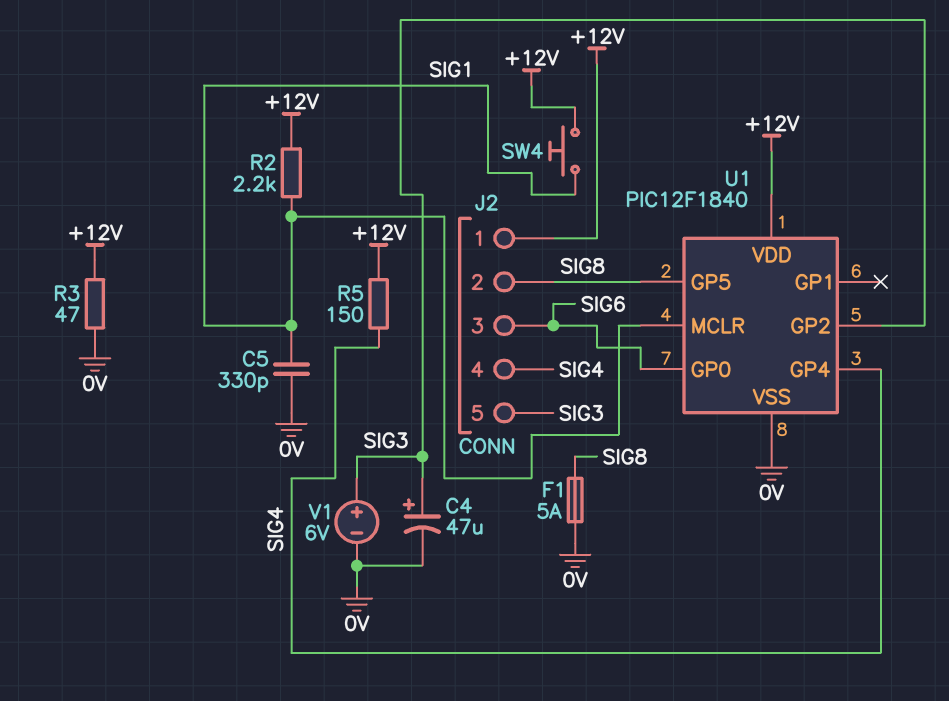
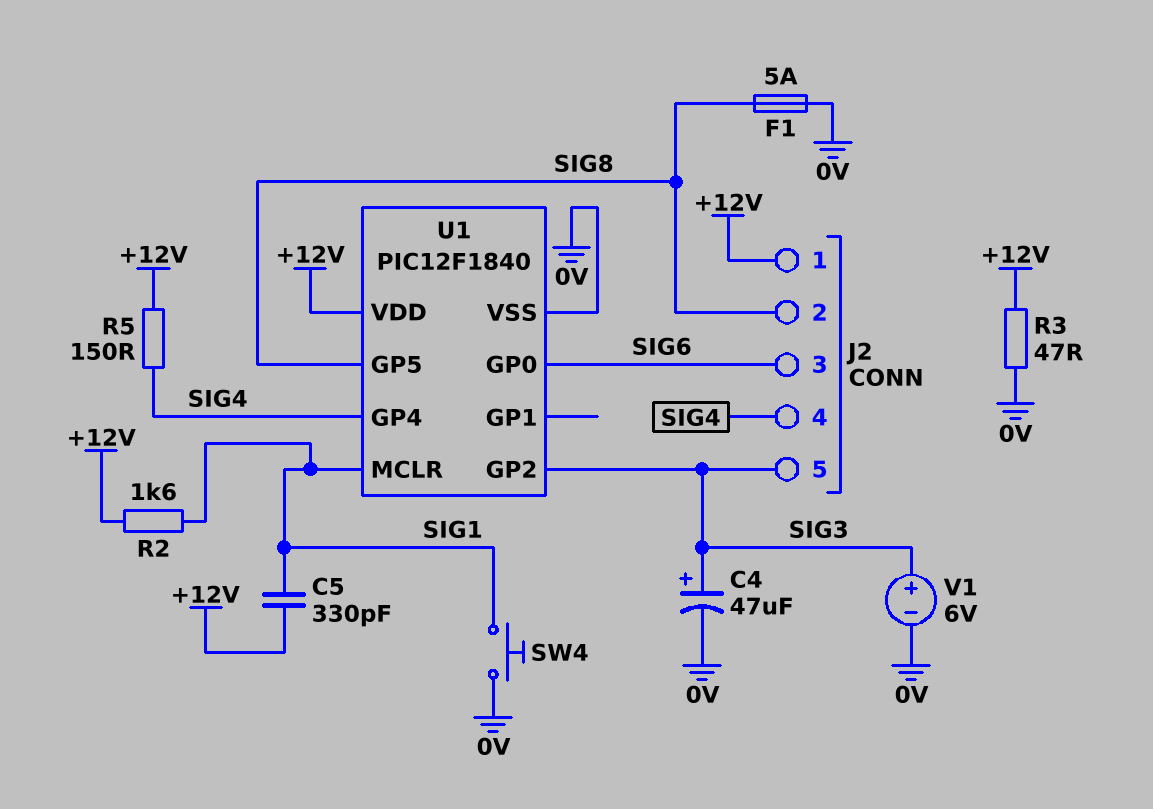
C5: 330pF (0V, SIG1) -> 330pF (+12V, SIG1)
R2: 2.2k (+12V, SIG1) -> 1.6k (+12V, SIG1)
SW4: button (+12V, SIG1) -> button (0V, SIG1)

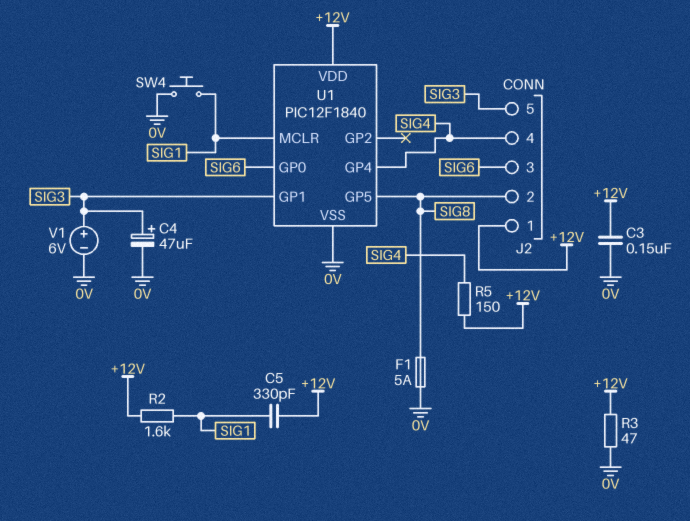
C3: none -> 150nF (+12V, 0V)
U1 pin GP1: none -> SIG3
U1 pin GP2: SIG3 -> none

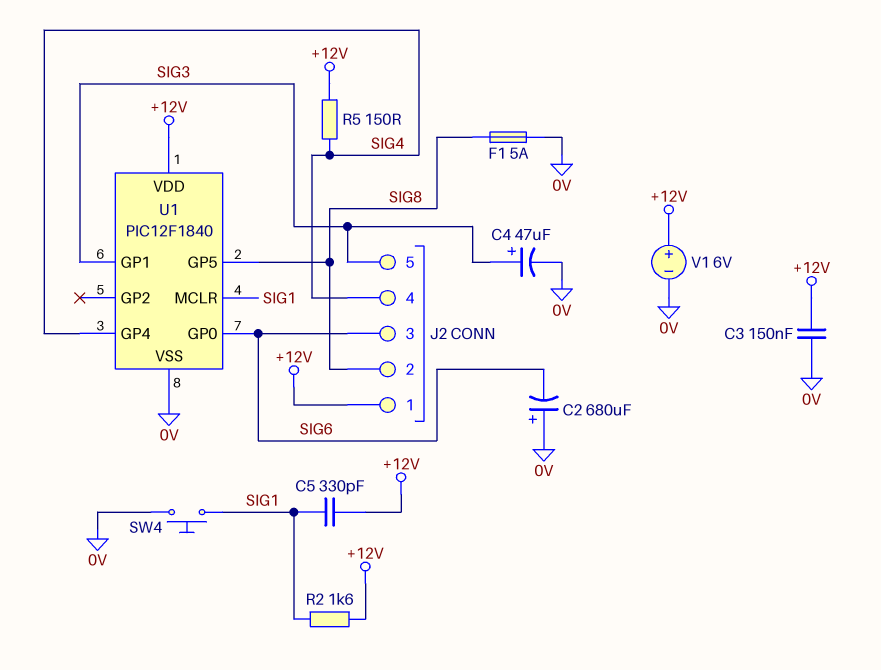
C2: none -> 680uF (plus 0V, minus SIG6)
R3: 47 (+12V, 0V) -> none
V1: 6V (plus SIG3, minus 0V) -> 6V (plus +12V, minus 0V)

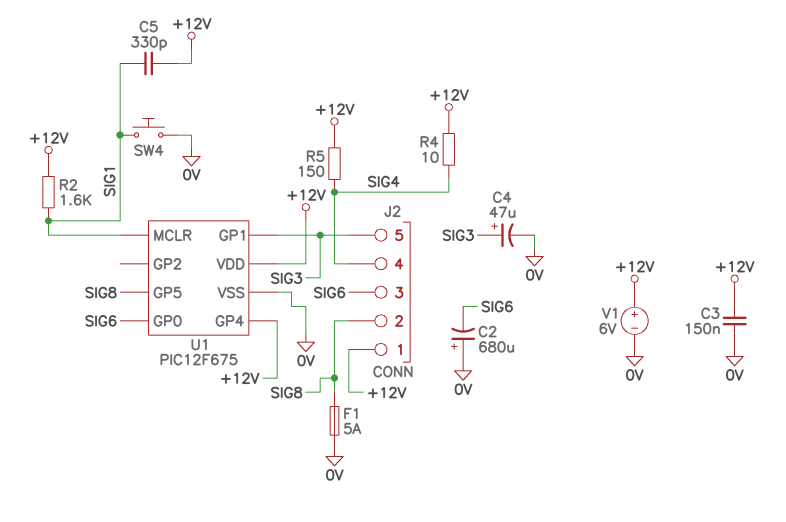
R4: none -> 10 (+12V, SIG4)
U1: PIC12F1840 -> PIC12F675
U1 pin GP4: SIG4 -> +12V

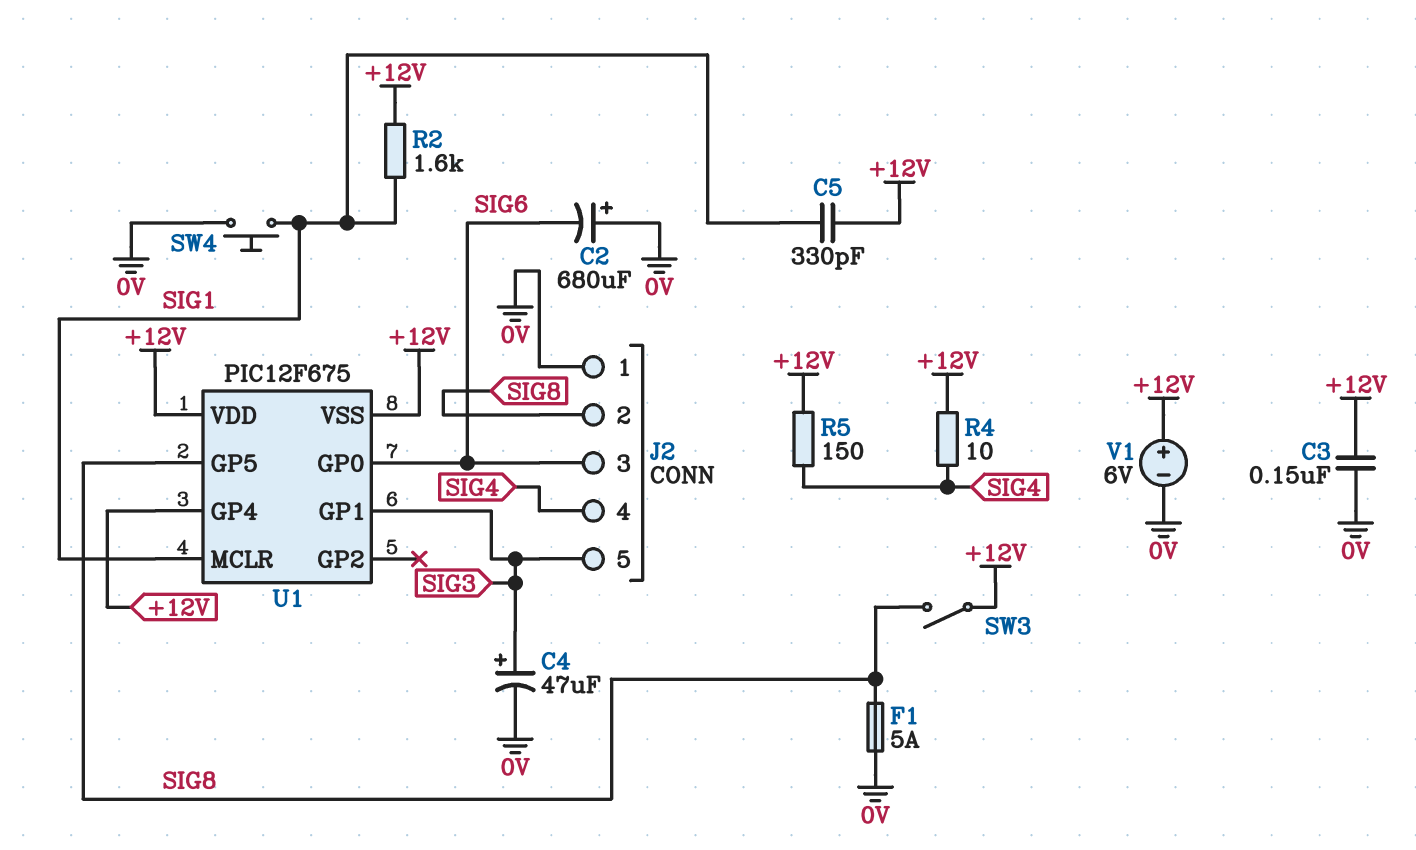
J2 pin 1: +12V -> 0V
SW3: none -> switch (+12V, SIG8)
U1 pin VSS: 0V -> +12V

